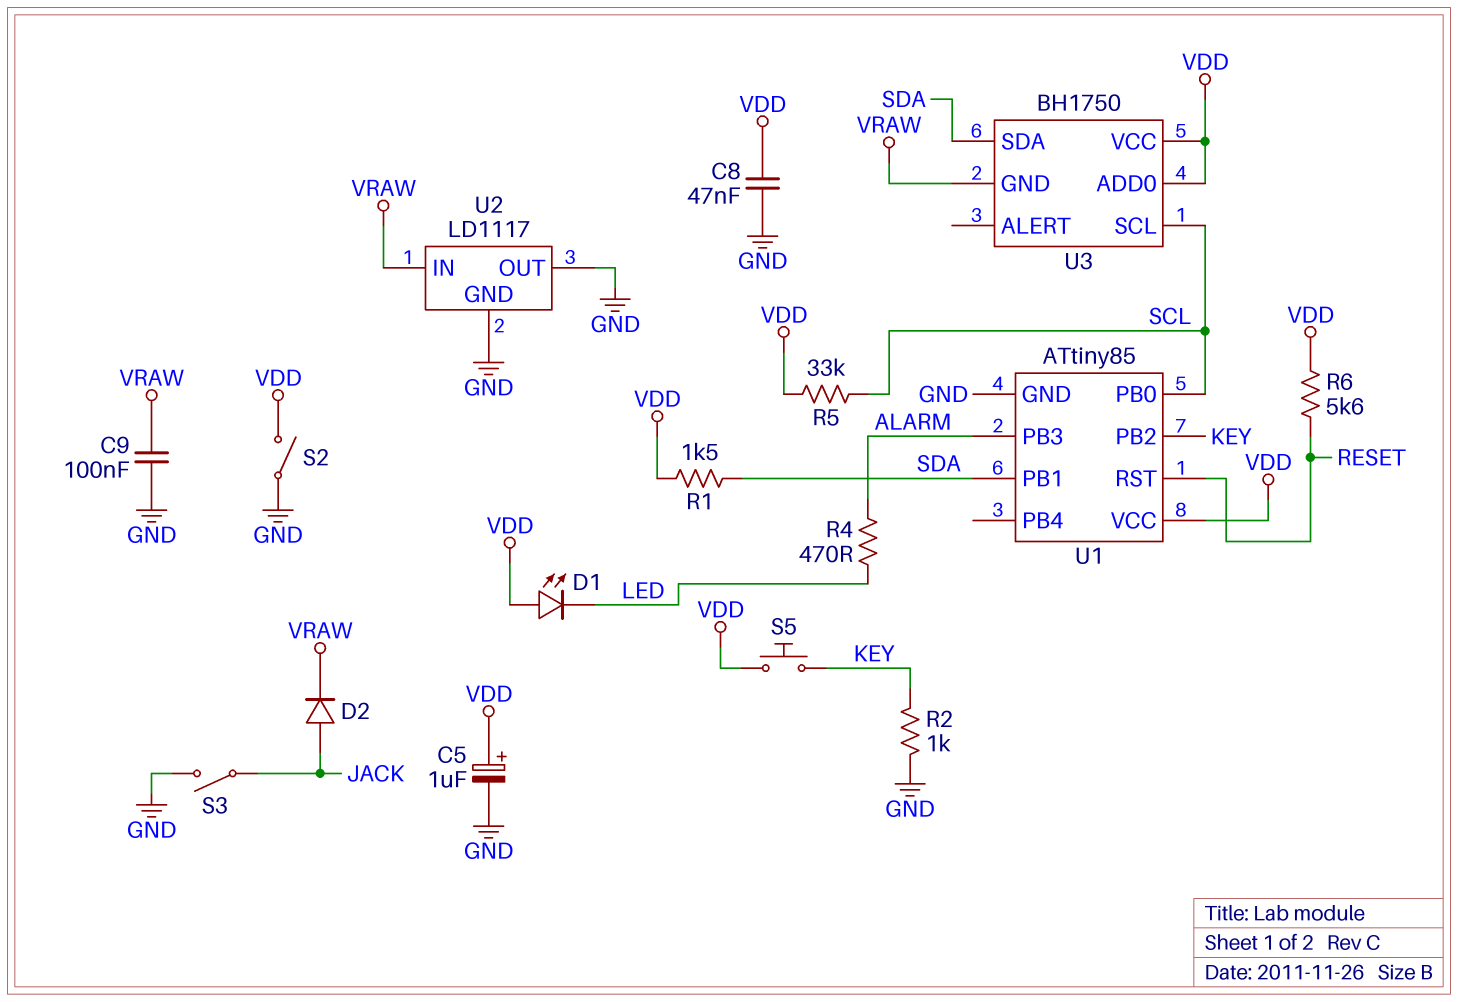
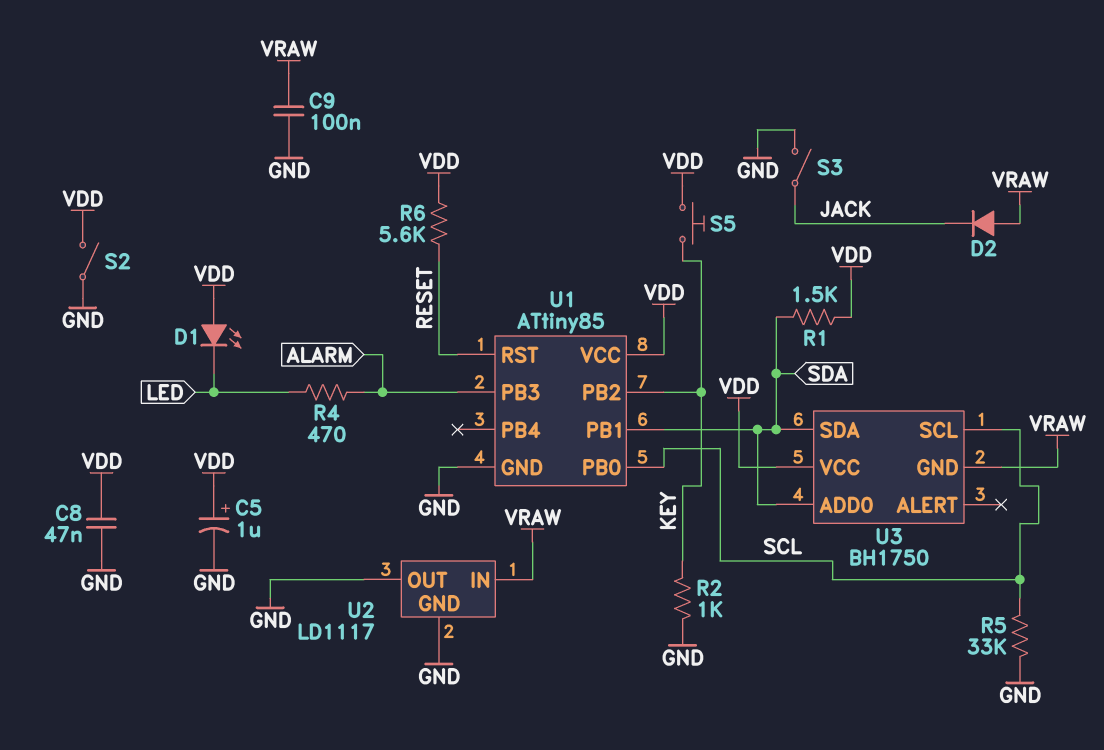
D2: diode (A JACK, K VRAW) -> diode (A VRAW, K JACK)
R5: 33k (SCL, VDD) -> 33k (GND, SCL)
U3 pin ADD0: VDD -> SDA

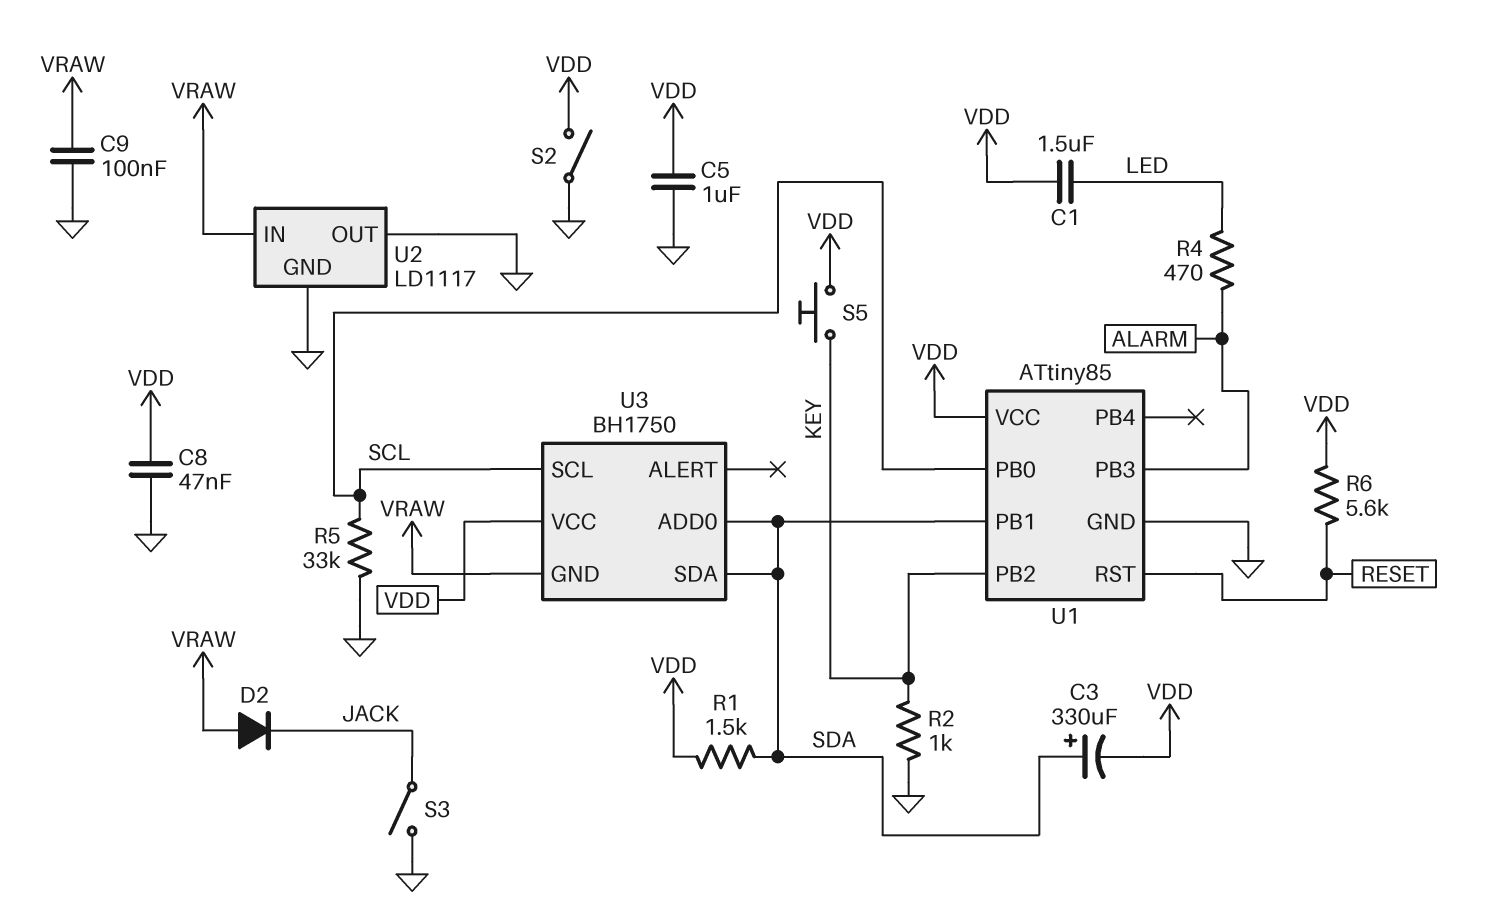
C1: none -> 1.5uF (LED, VDD)
C3: none -> 330uF (plus SDA, minus VDD)
C5: 1uF (plus VDD, minus GND) -> 1uF (GND, VDD)
D1: LED (A VDD, K LED) -> none

